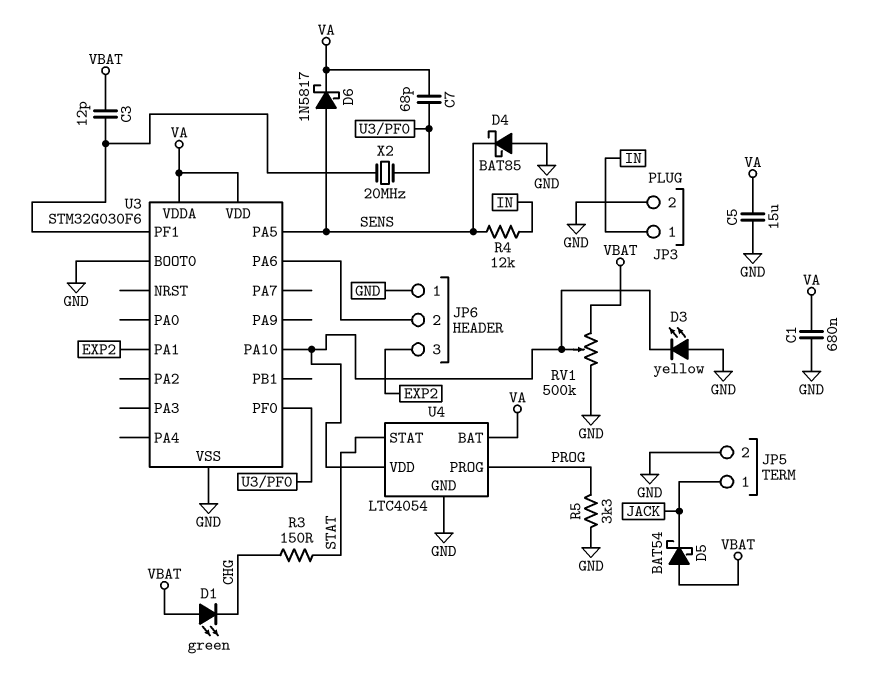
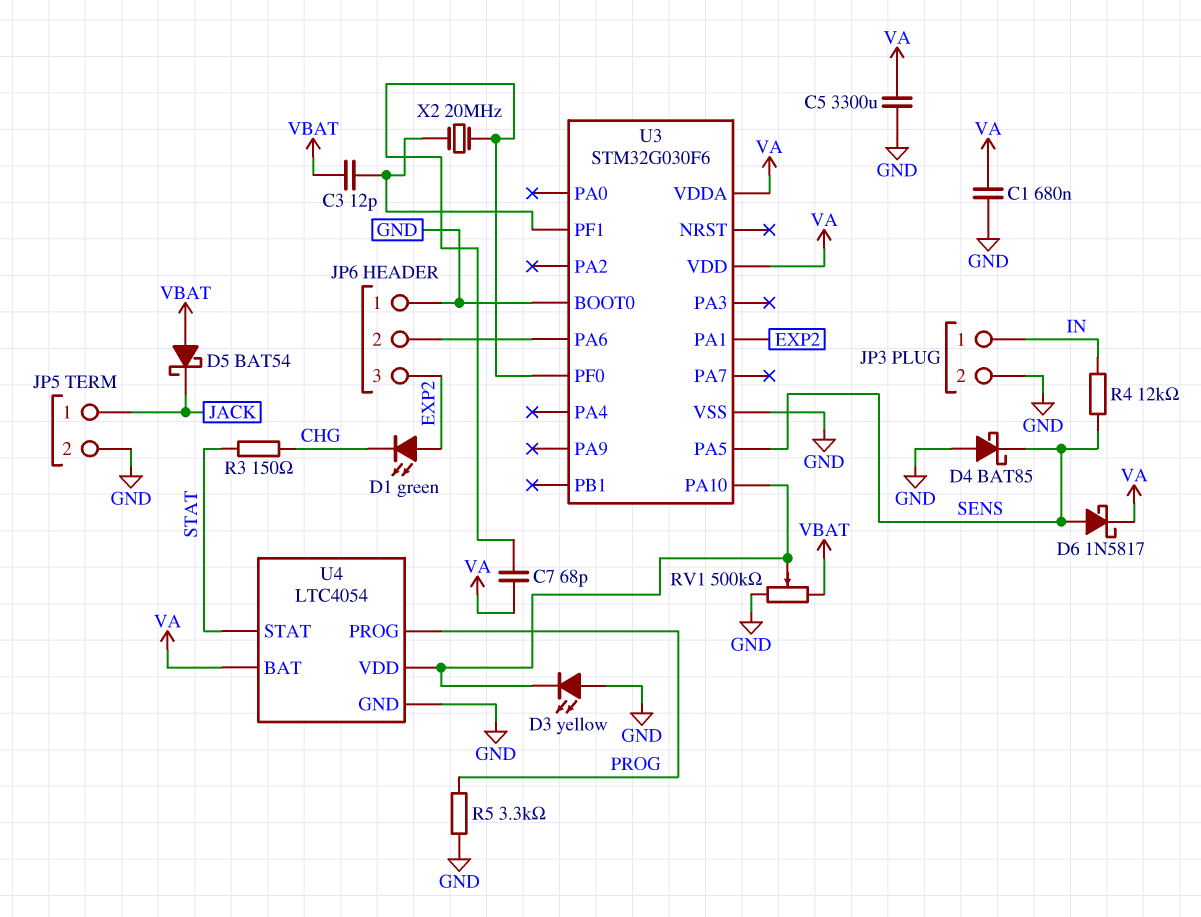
C5: 15uF (GND, VA) -> 3300uF (GND, VA)
D1: LED green (A VBAT, K CHG) -> LED green (A EXP2, K CHG)

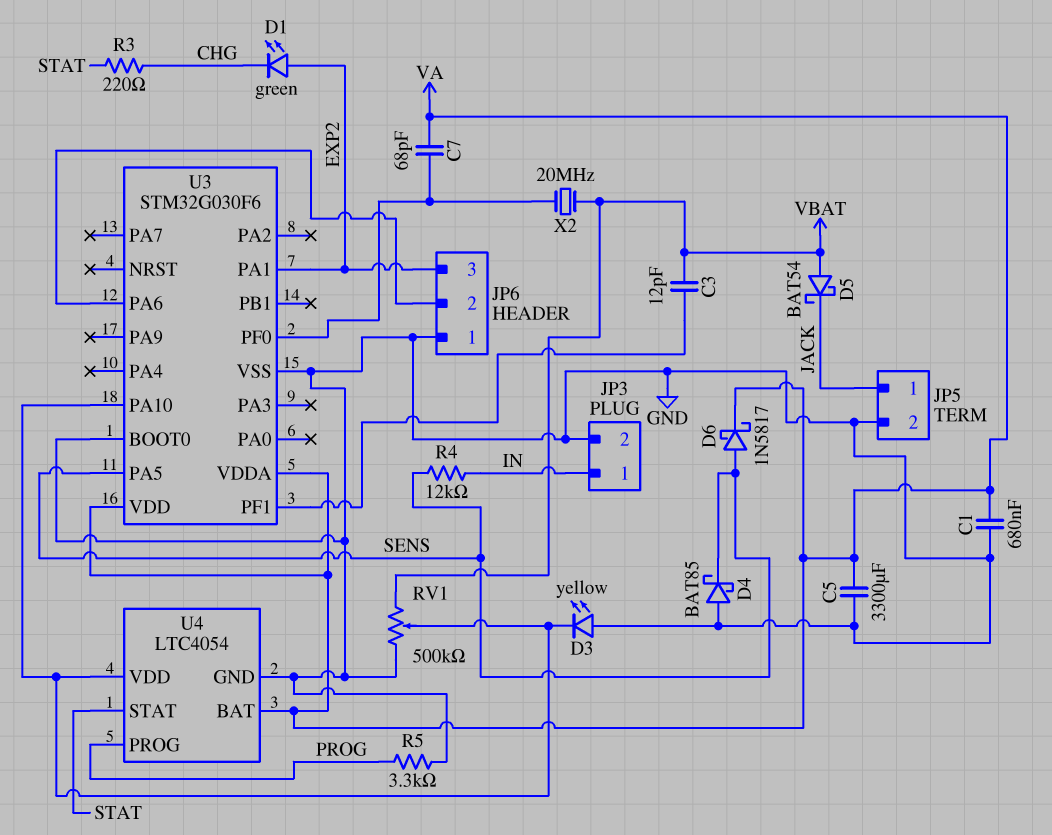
R3: 150 (CHG, STAT) -> 220 (CHG, STAT)
X2: 20MHz (U3/PF0, U3/PF1) -> 20MHz (U3/PF0, VBAT)

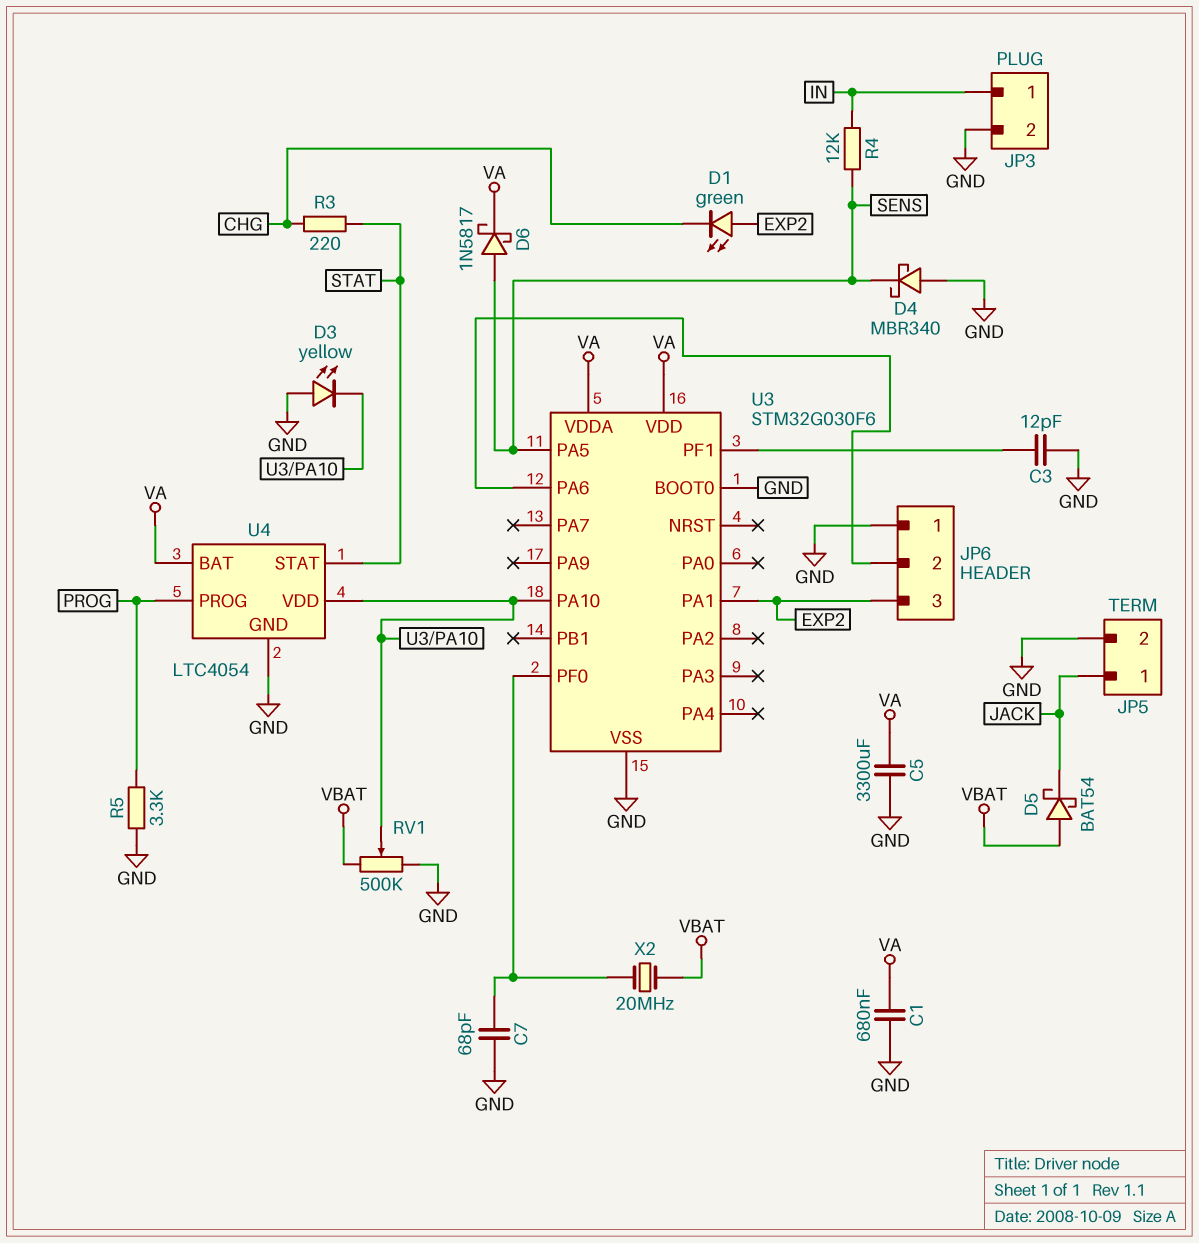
C3: 12pF (U3/PF1, VBAT) -> 12pF (GND, U3/PF1)
C7: 68pF (U3/PF0, VA) -> 68pF (GND, U3/PF0)
D4: schottky BAT85 (A GND, K SENS) -> schottky MBR340 (A GND, K SENS)

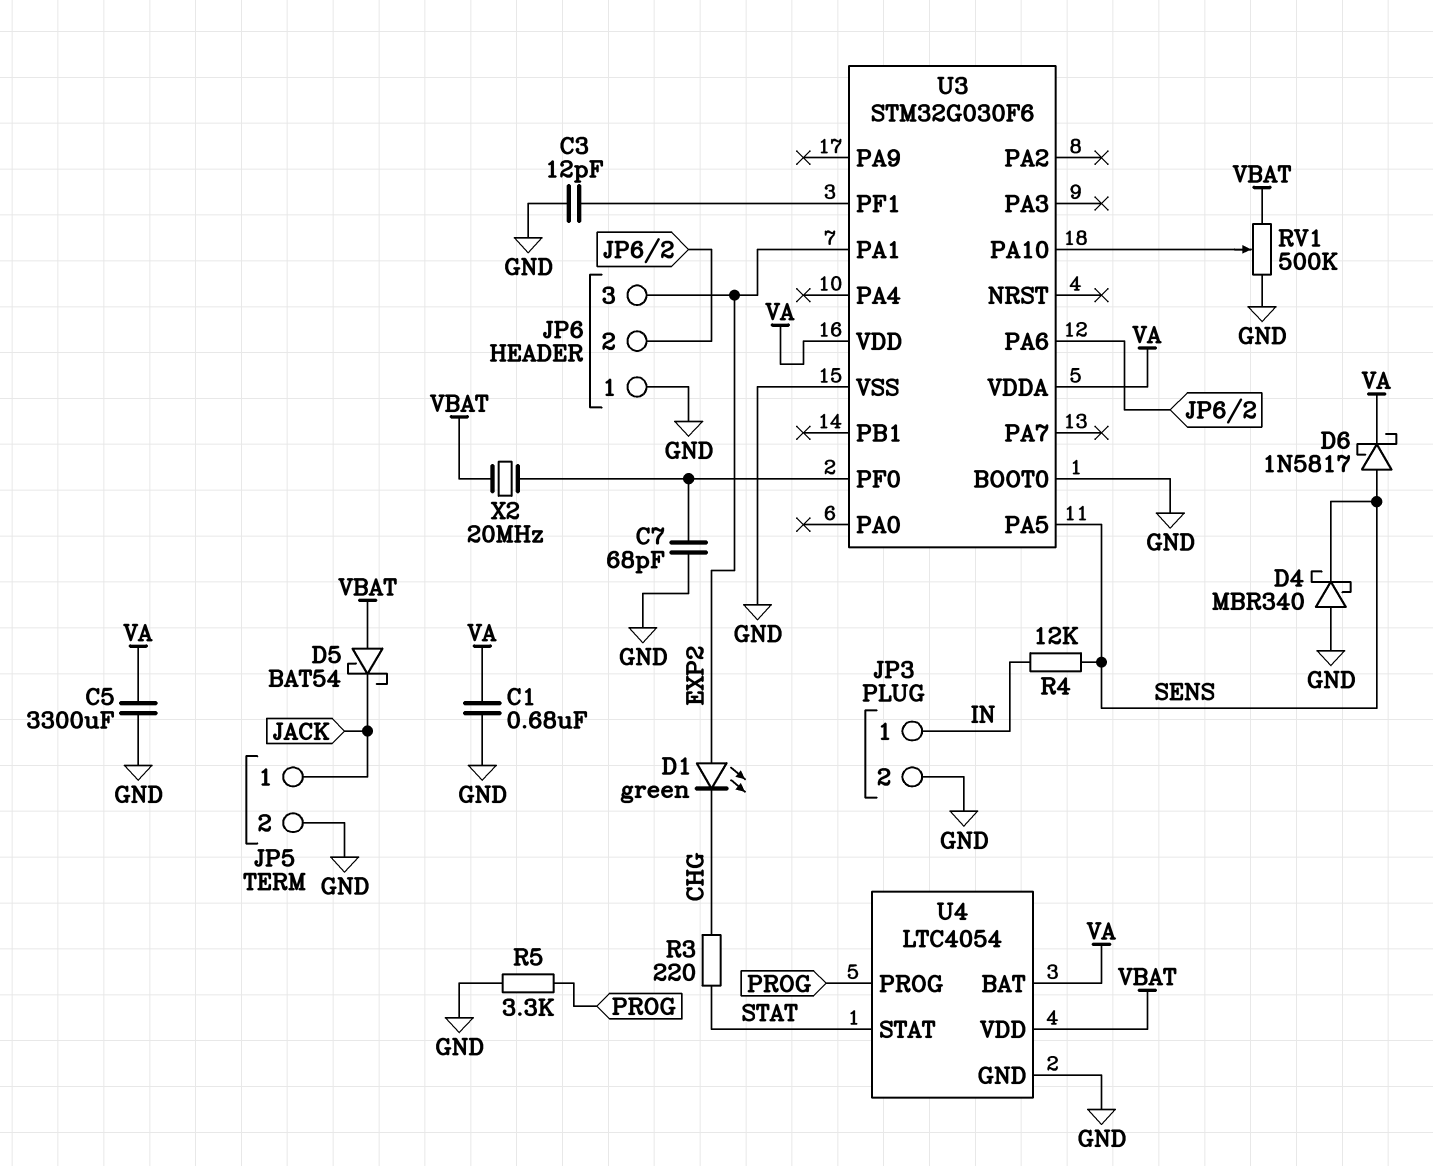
D3: LED yellow (A GND, K U3/PA10) -> none
U4 pin VDD: U3/PA10 -> VBAT

